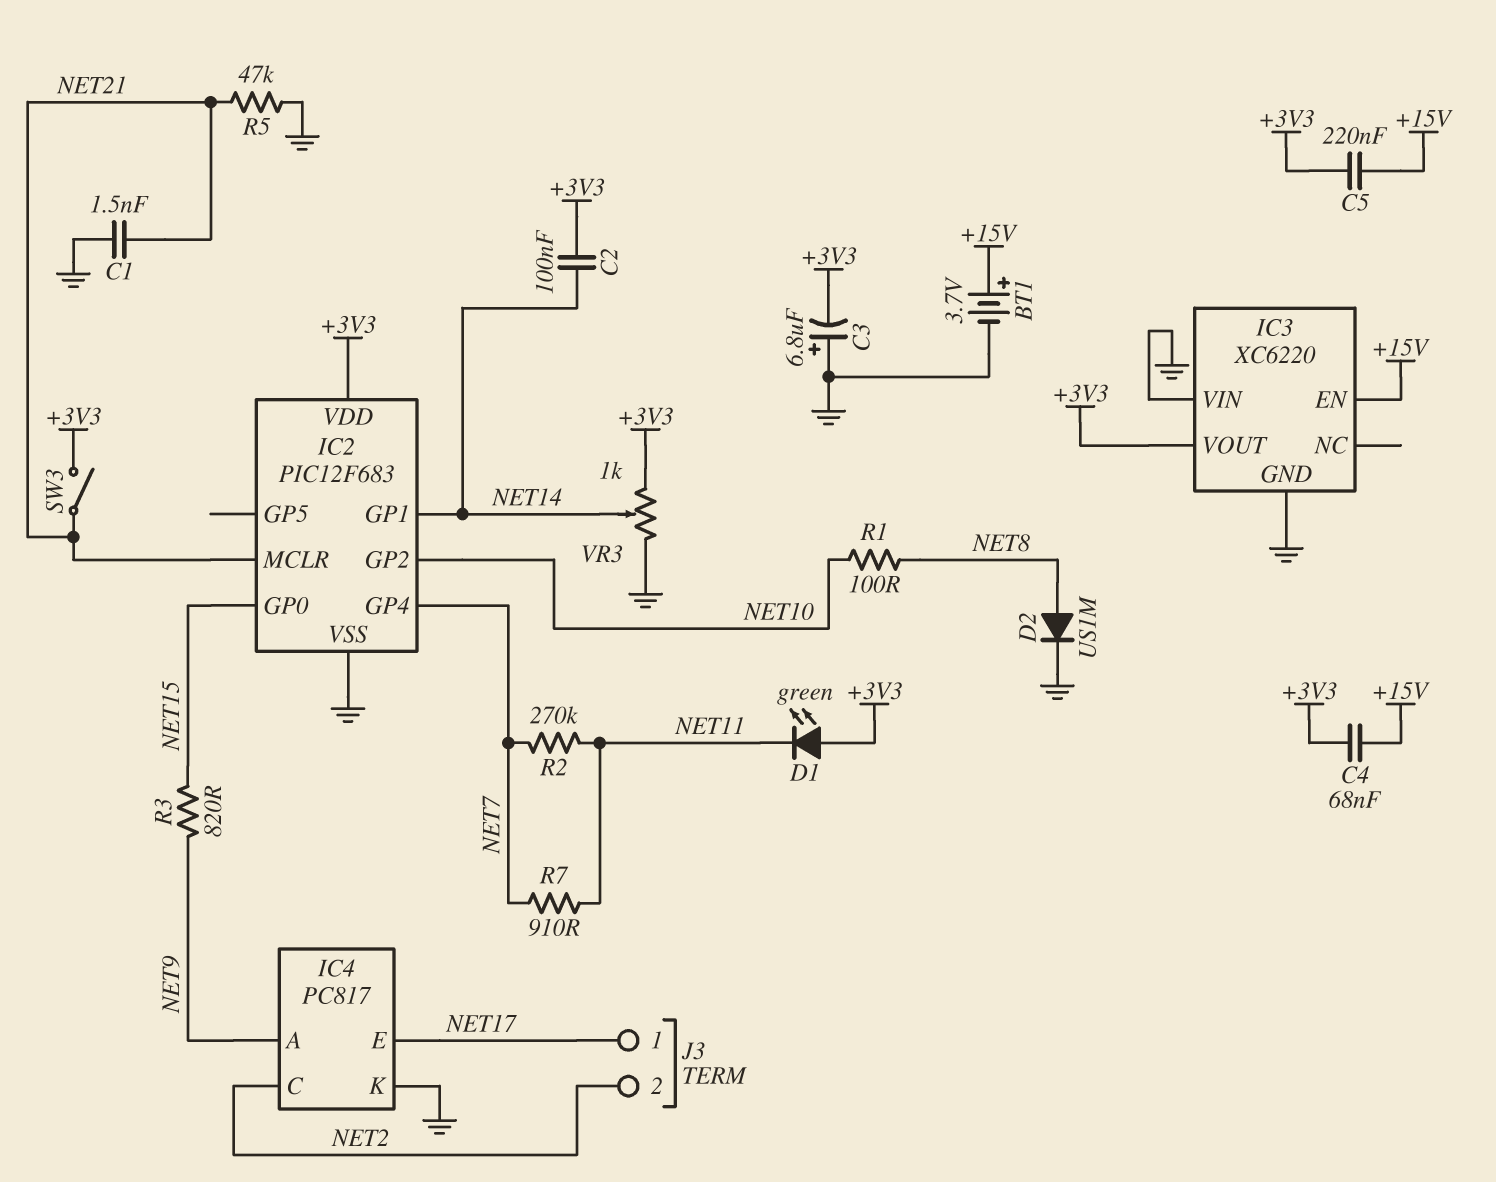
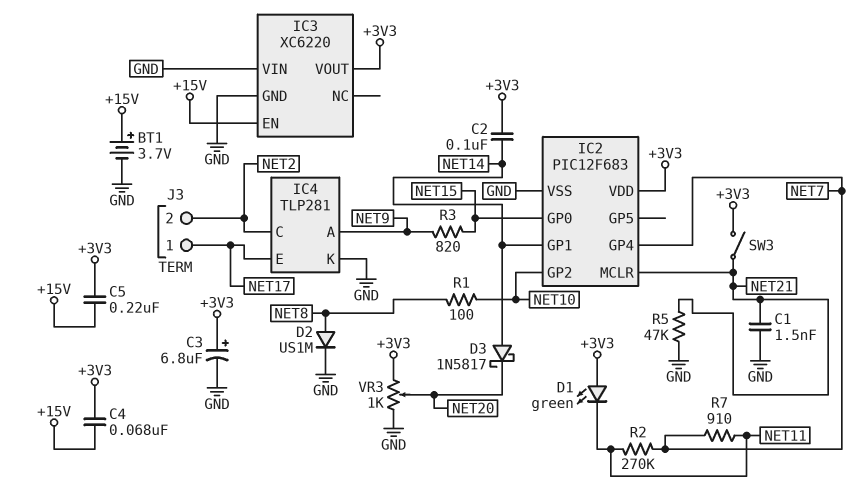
C3: 6.8uF (plus GND, minus +3V3) -> 6.8uF (plus +3V3, minus GND)
D3: none -> schottky 1N5817 (A NET14, K NET20)
IC4: PC817 -> TLP281
VR3: 1k (+3V3, GND, wiper NET14) -> 1k (+3V3, GND, wiper NET20)

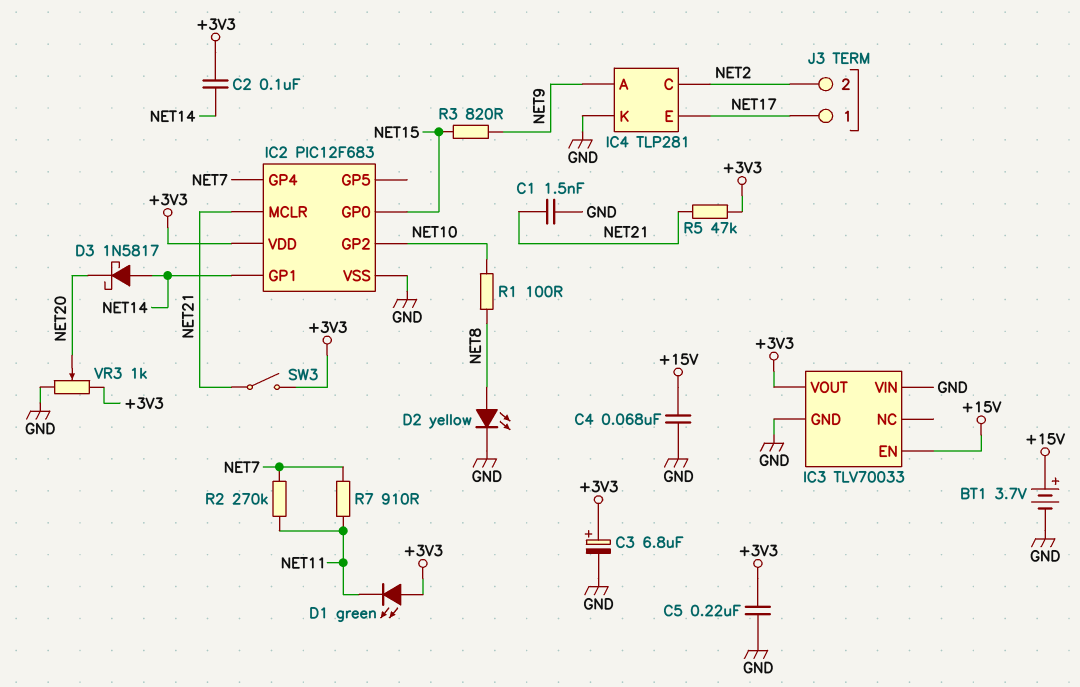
C4: 68nF (+3V3, +15V) -> 68nF (+15V, GND)
C5: 220nF (+3V3, +15V) -> 220nF (+3V3, GND)
D2: diode US1M (A NET8, K GND) -> LED yellow (A NET8, K GND)
IC3: XC6220 -> TLV70033
R5: 47k (GND, NET21) -> 47k (+3V3, NET21)

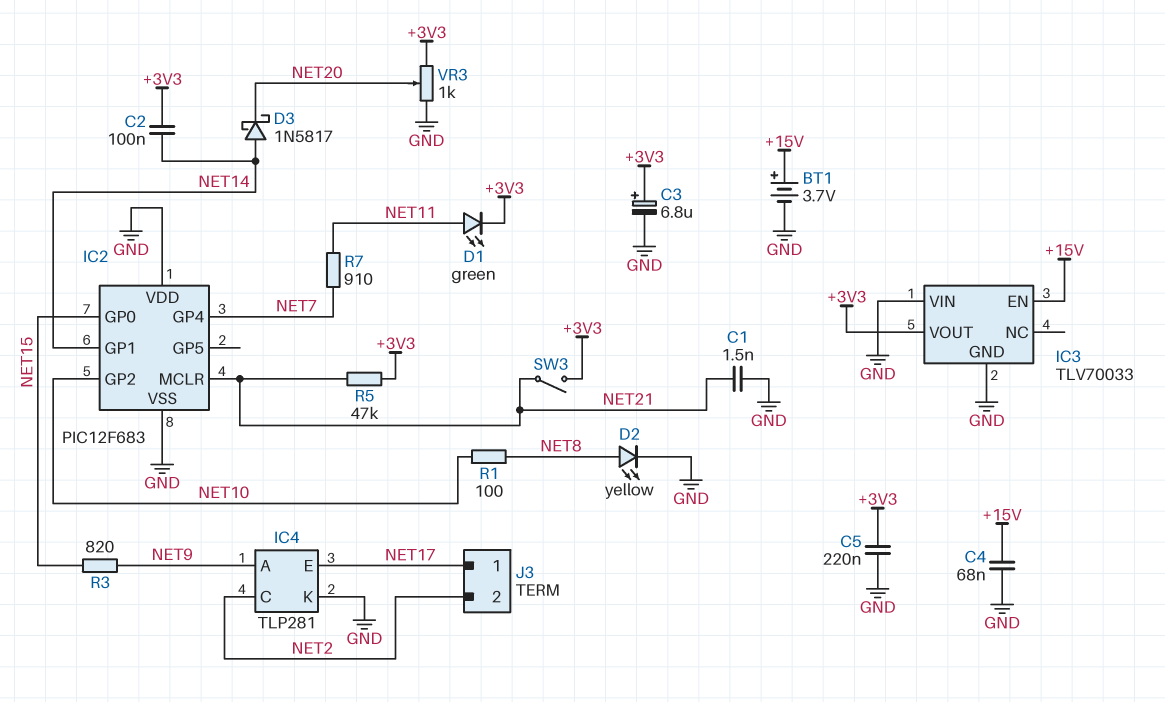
D1: LED green (A +3V3, K NET11) -> LED green (A NET11, K +3V3)
IC2 pin VDD: +3V3 -> GND
R2: 270k (NET7, NET11) -> none

